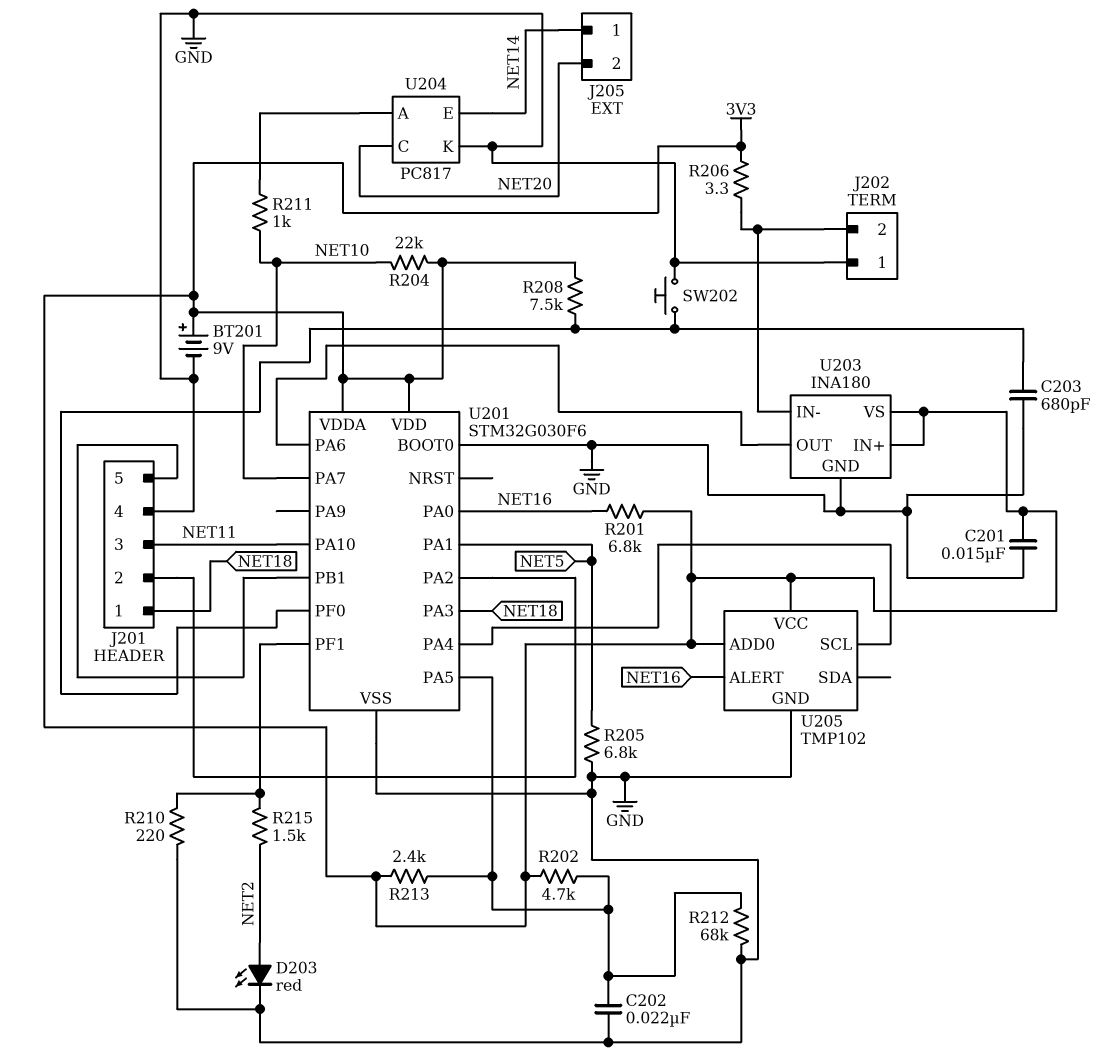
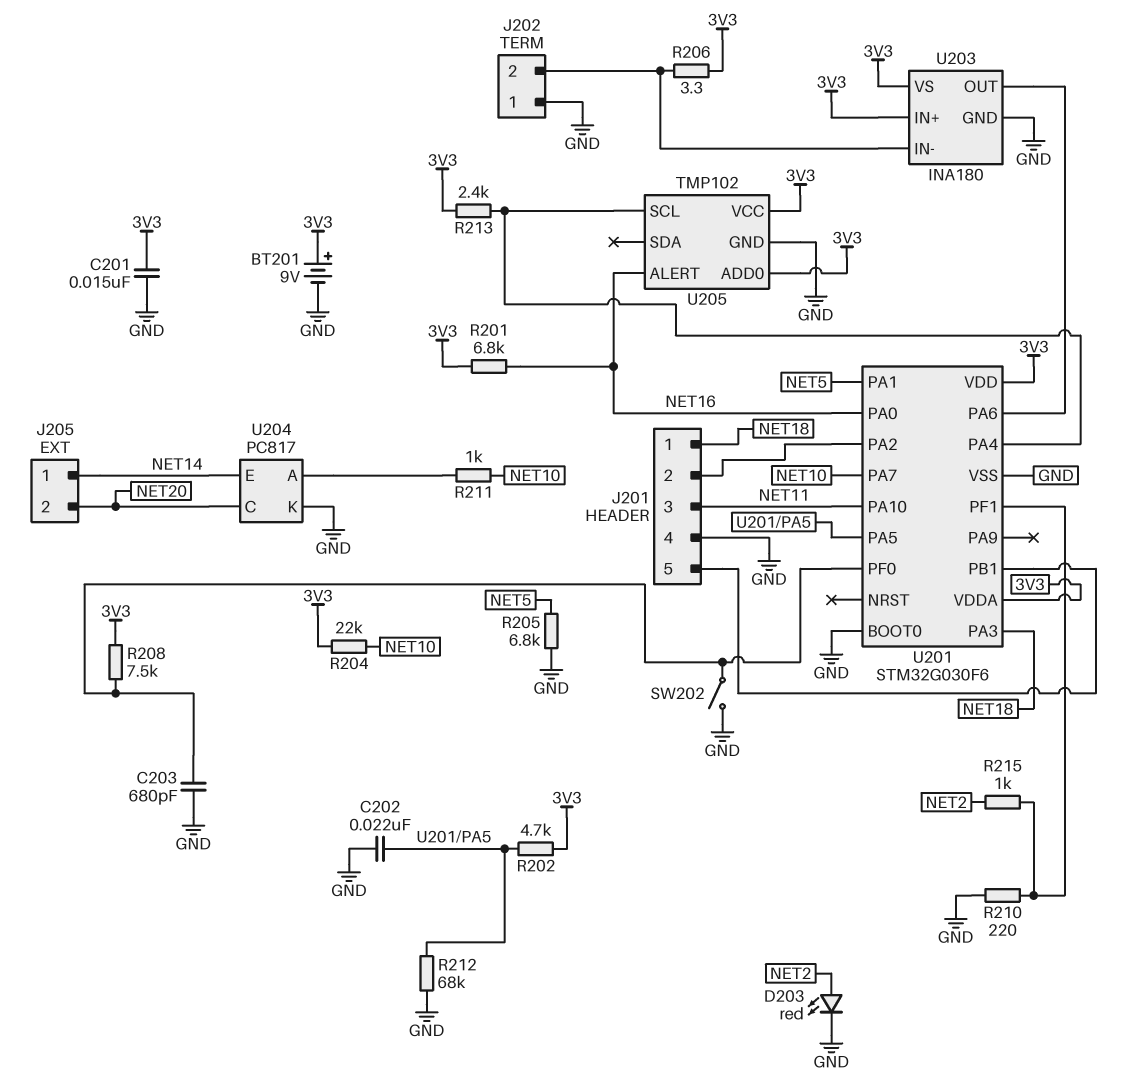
R213: 2.4k (3V3, U201/PA5) -> 2.4k (3V3, U201/PA4)
R215: 1.5k (NET2, U201/PF1) -> 1k (NET2, U201/PF1)
SW202: button (GND, U201/PF0) -> switch (GND, U201/PF0)

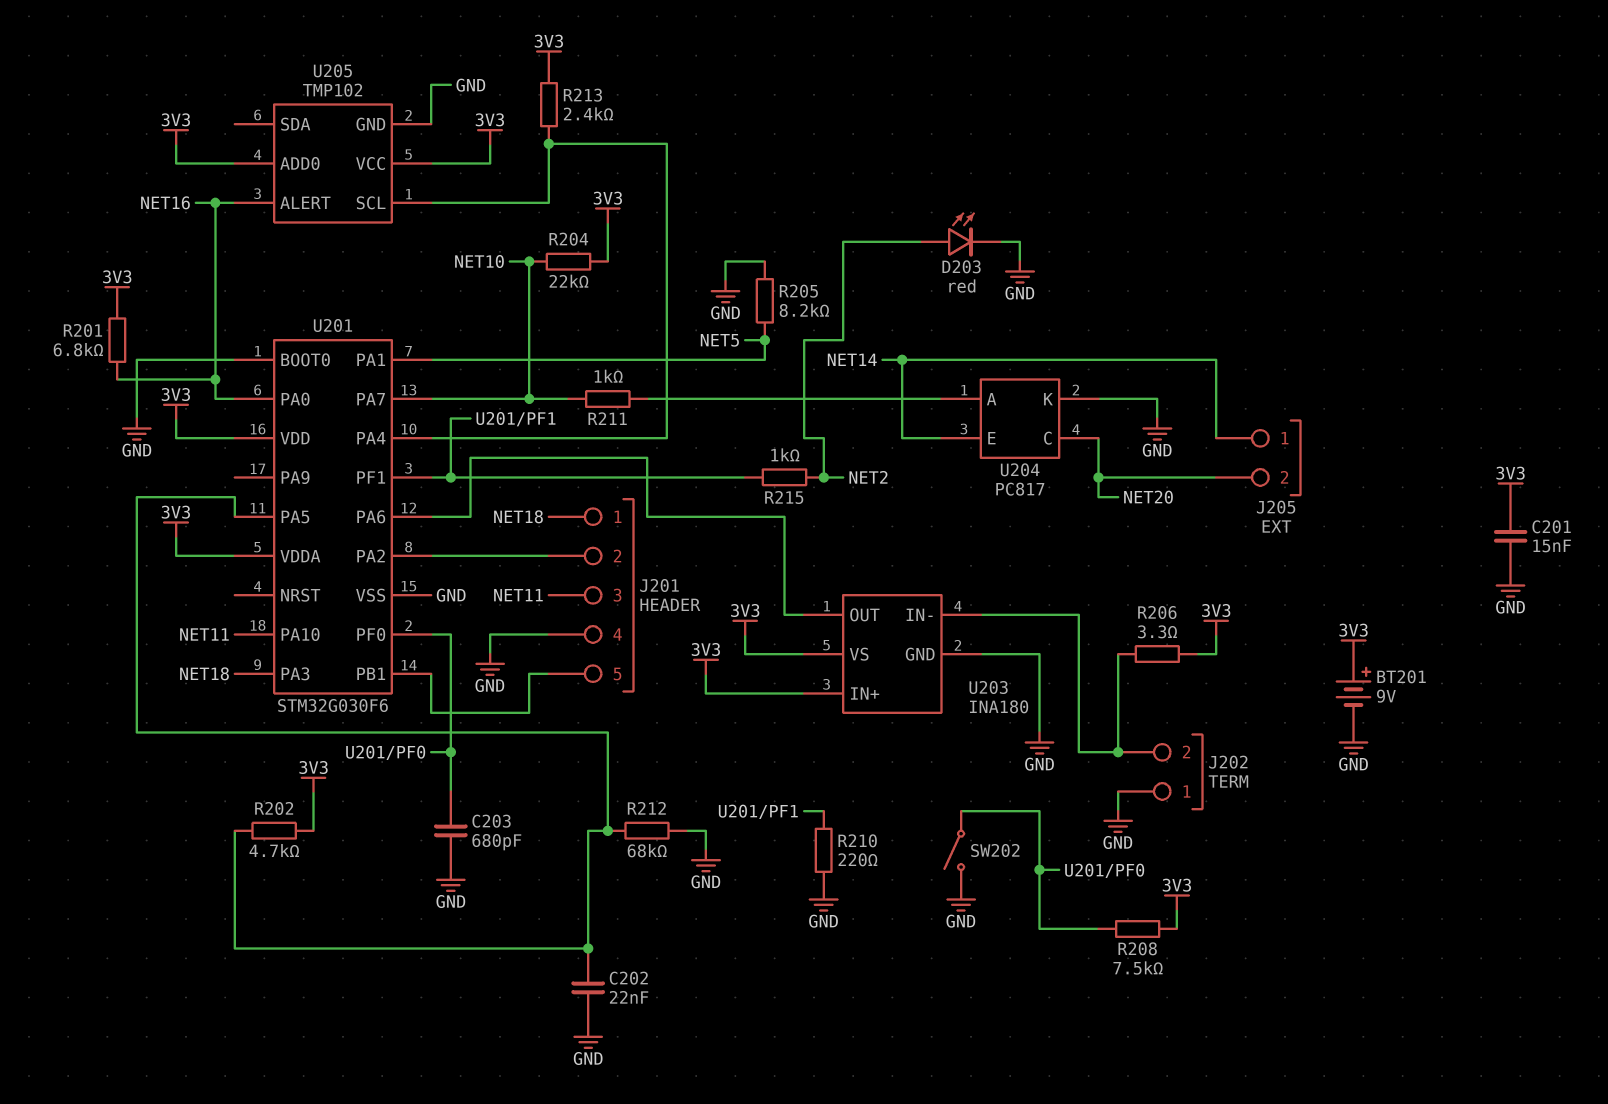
R205: 6.8k (GND, NET5) -> 8.2k (GND, NET5)

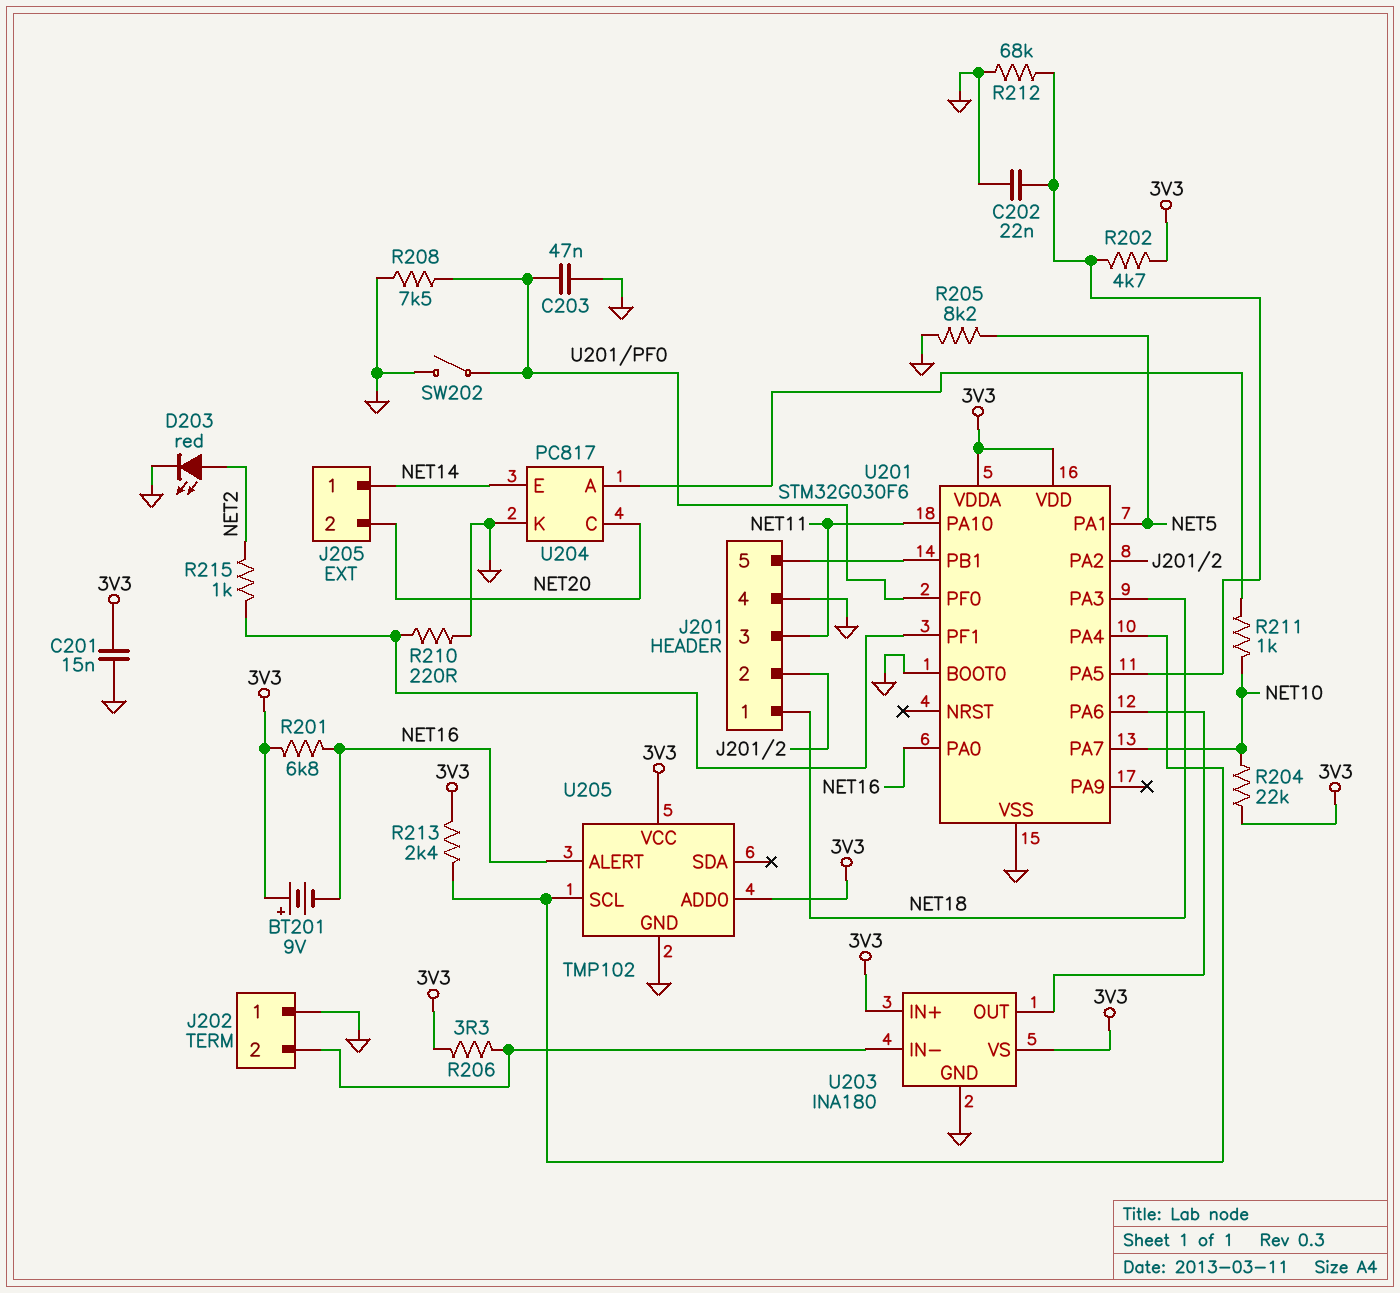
BT201: 9V (plus 3V3, minus GND) -> 9V (plus 3V3, minus NET16)
C203: 680pF (GND, U201/PF0) -> 47nF (GND, U201/PF0)
R208: 7.5k (3V3, U201/PF0) -> 7.5k (GND, U201/PF0)

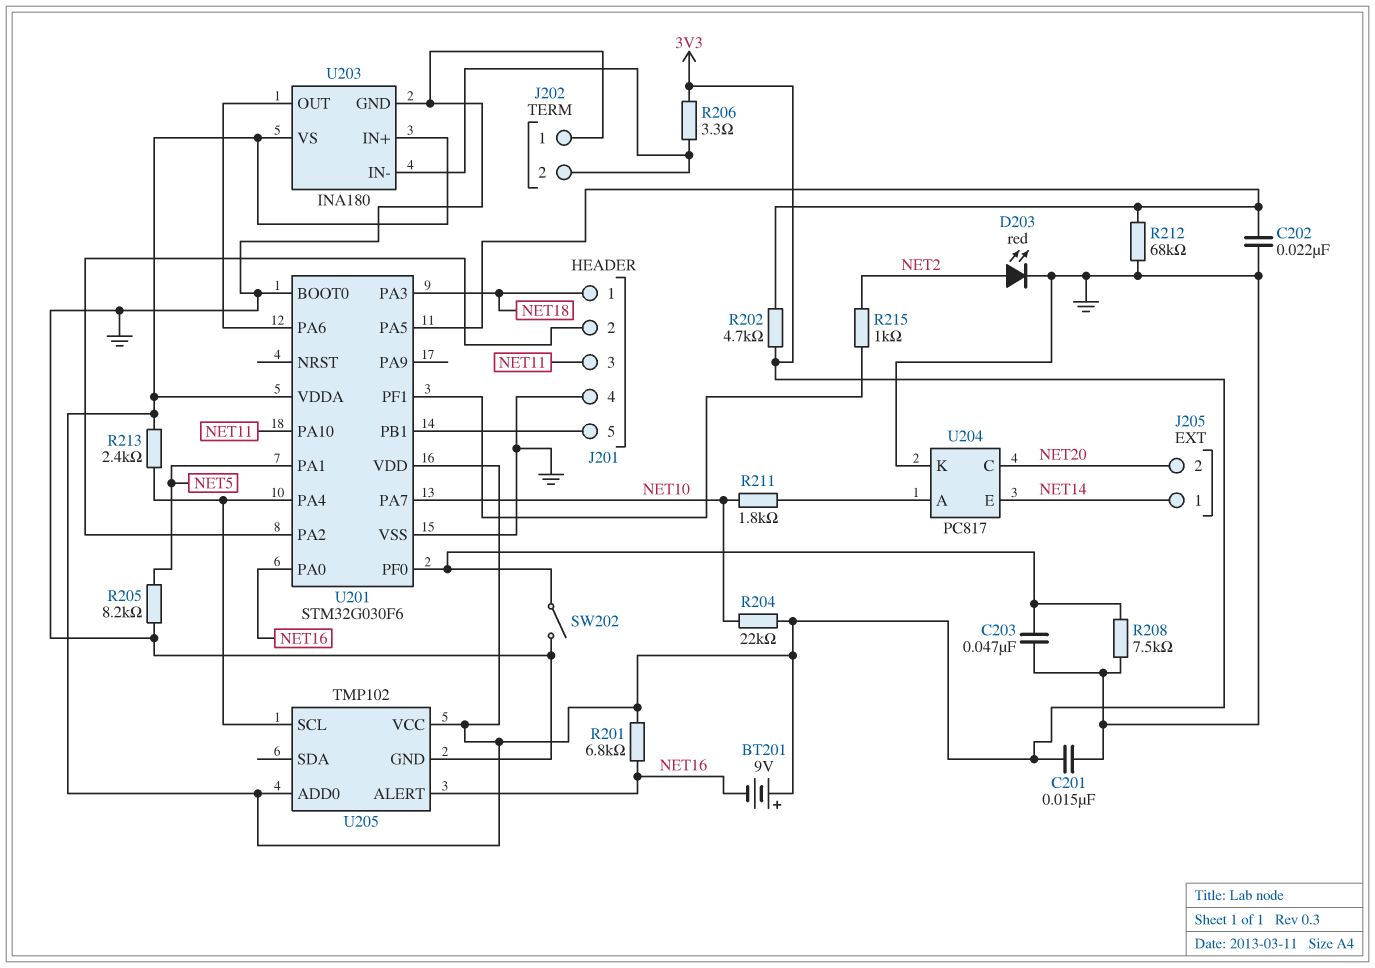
R210: 220 (GND, U201/PF1) -> none
R211: 1k (NET10, U204/A) -> 1.8k (NET10, U204/A)

